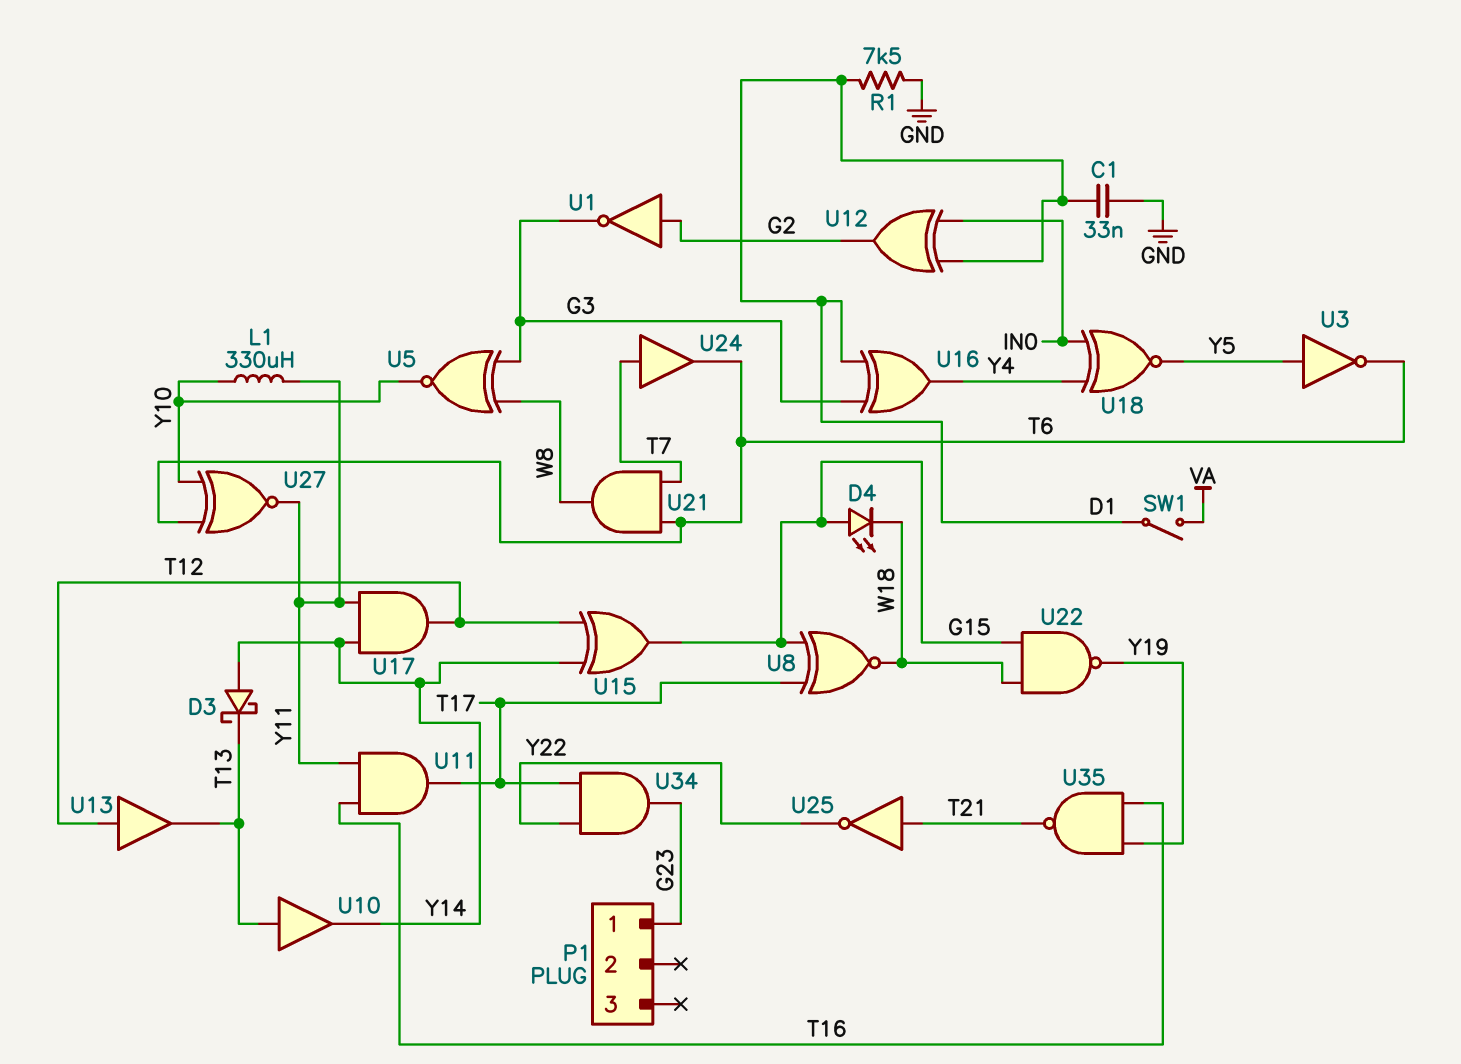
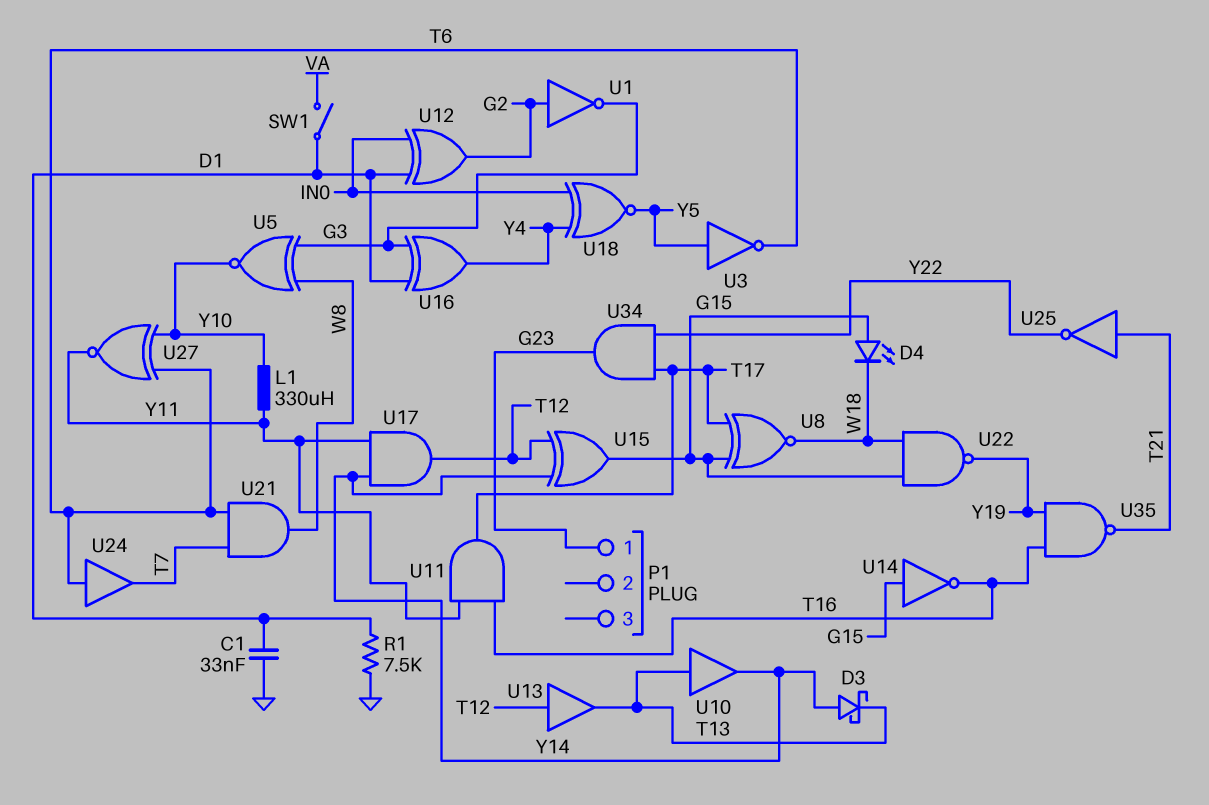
U14: none -> NOT (in G15, out T16)
U24: buffer (in T7, out T6) -> buffer (in T6, out T7)

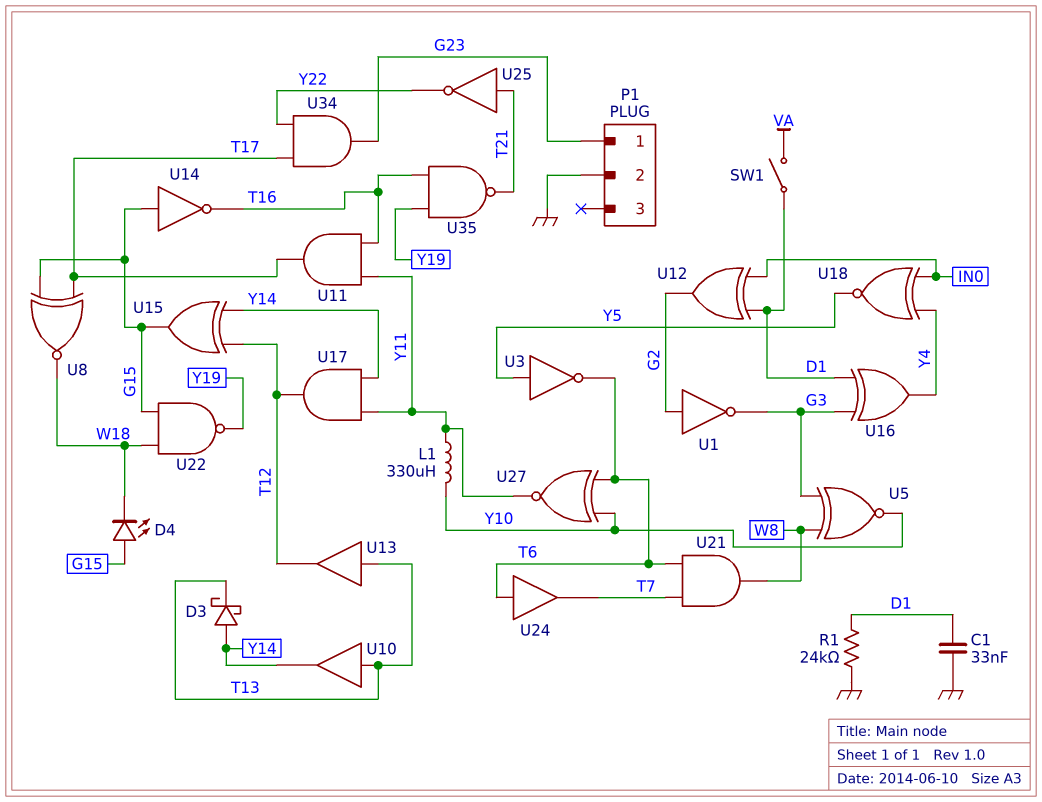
P1 pin 2: none -> GND
R1: 7.5k (D1, GND) -> 24k (D1, GND)
U13: buffer (in T12, out T13) -> buffer (in T13, out T12)

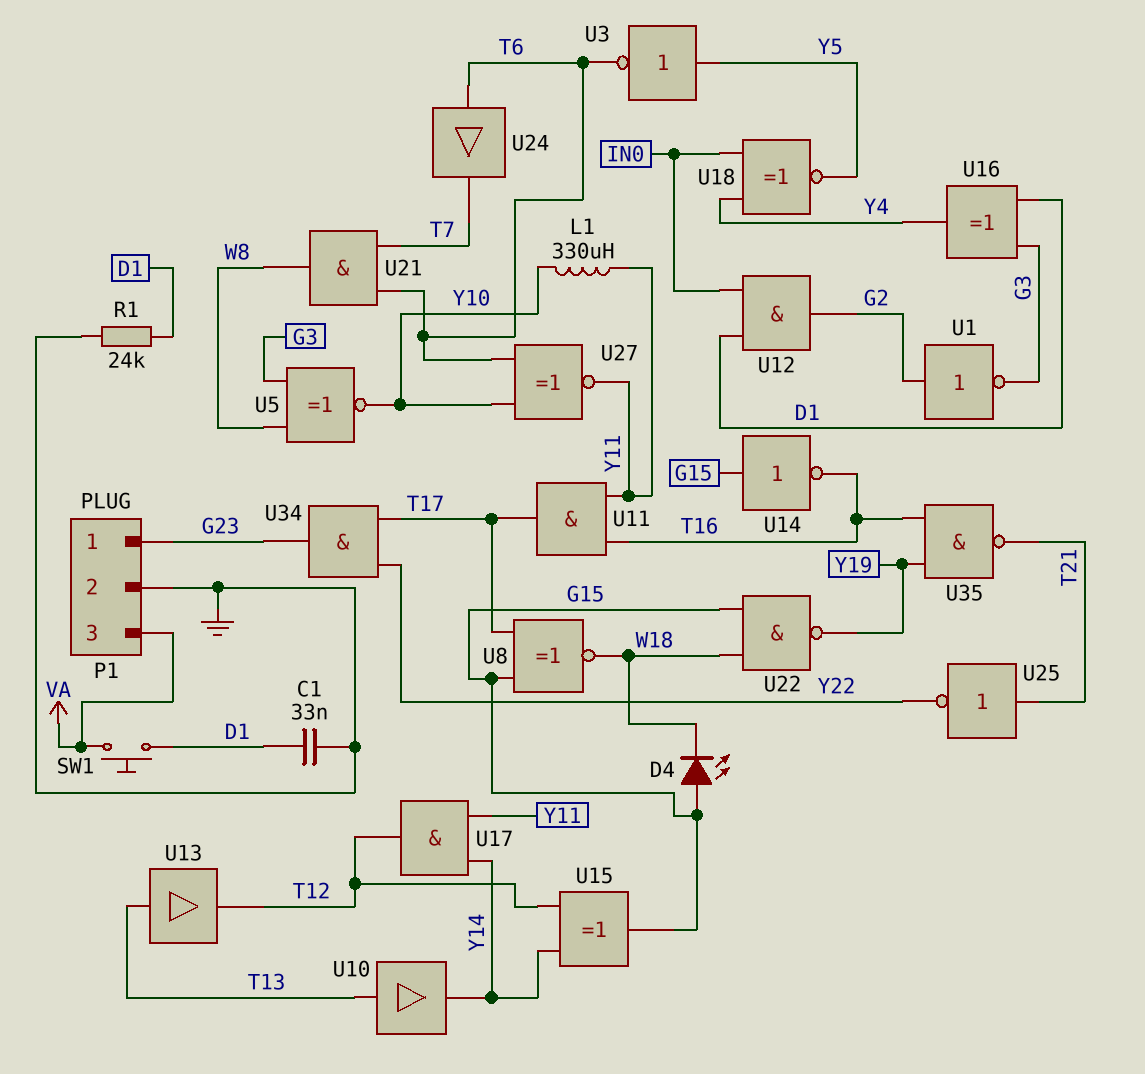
D3: schottky (A Y14, K T13) -> none
P1 pin 3: none -> VA
SW1: switch (D1, VA) -> button (D1, VA)
U12: XOR (in D1, in IN0, out G2) -> AND (in D1, in IN0, out G2)

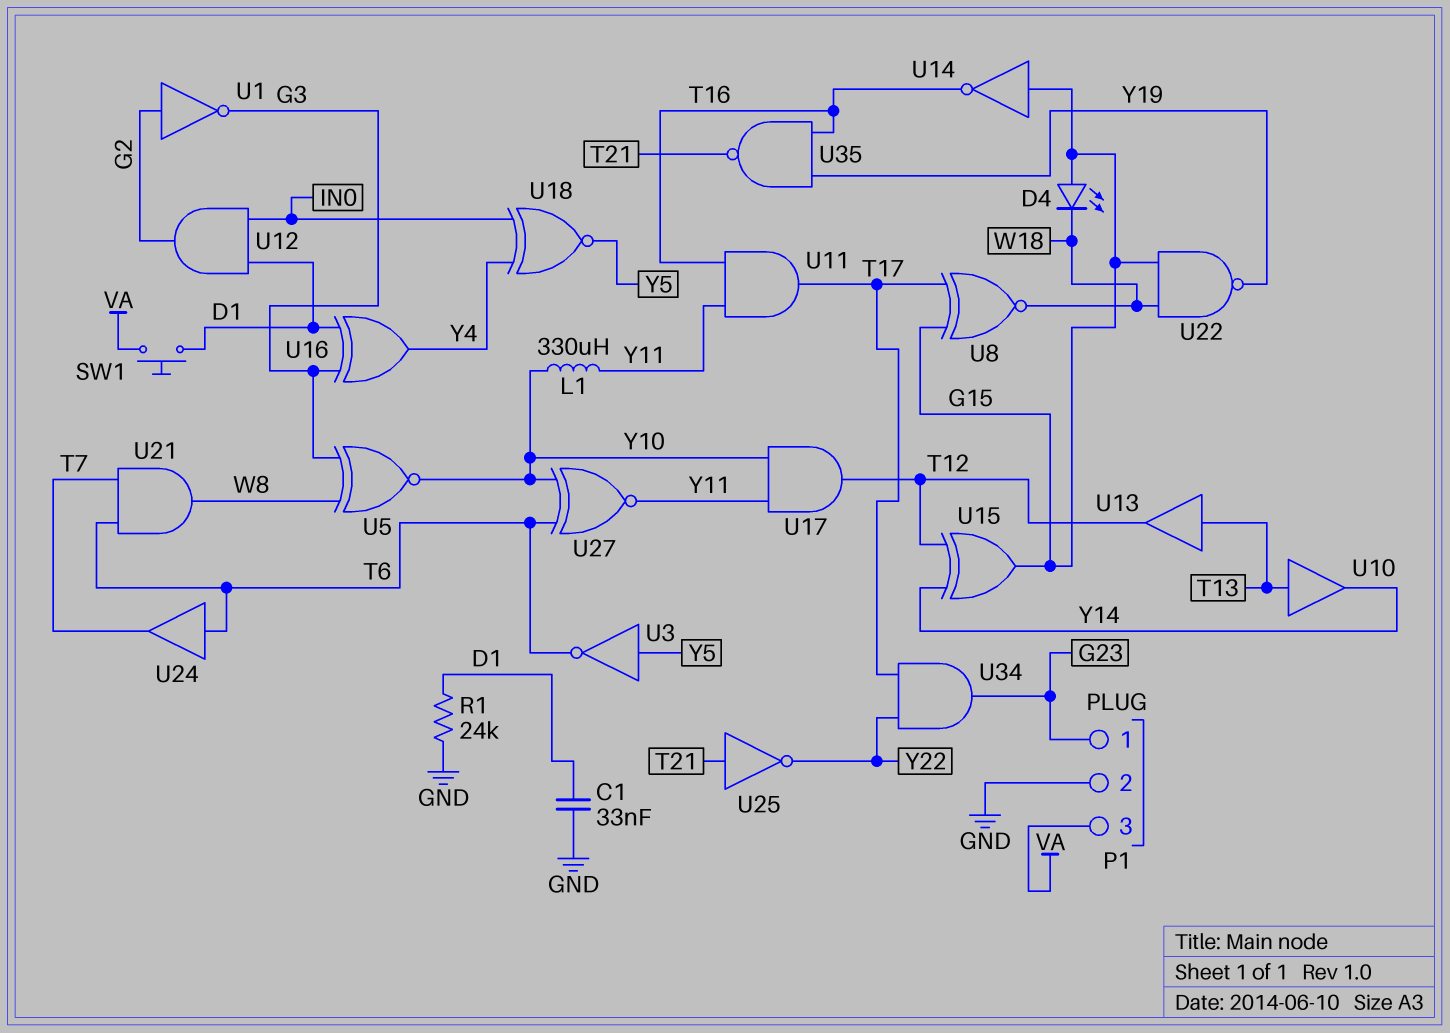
U17: AND (in Y11, in Y14, out T12) -> AND (in Y10, in Y11, out T12)

